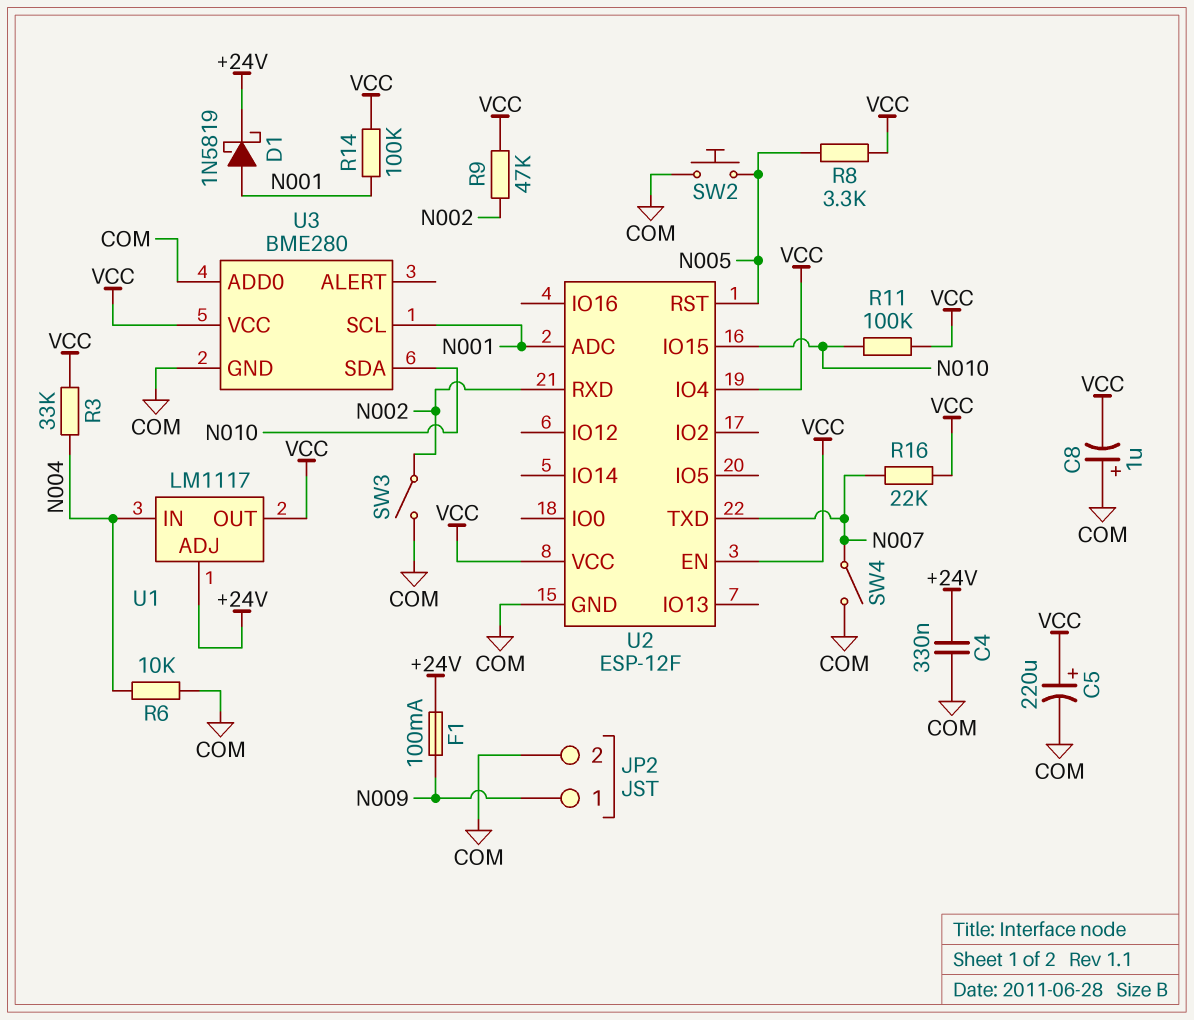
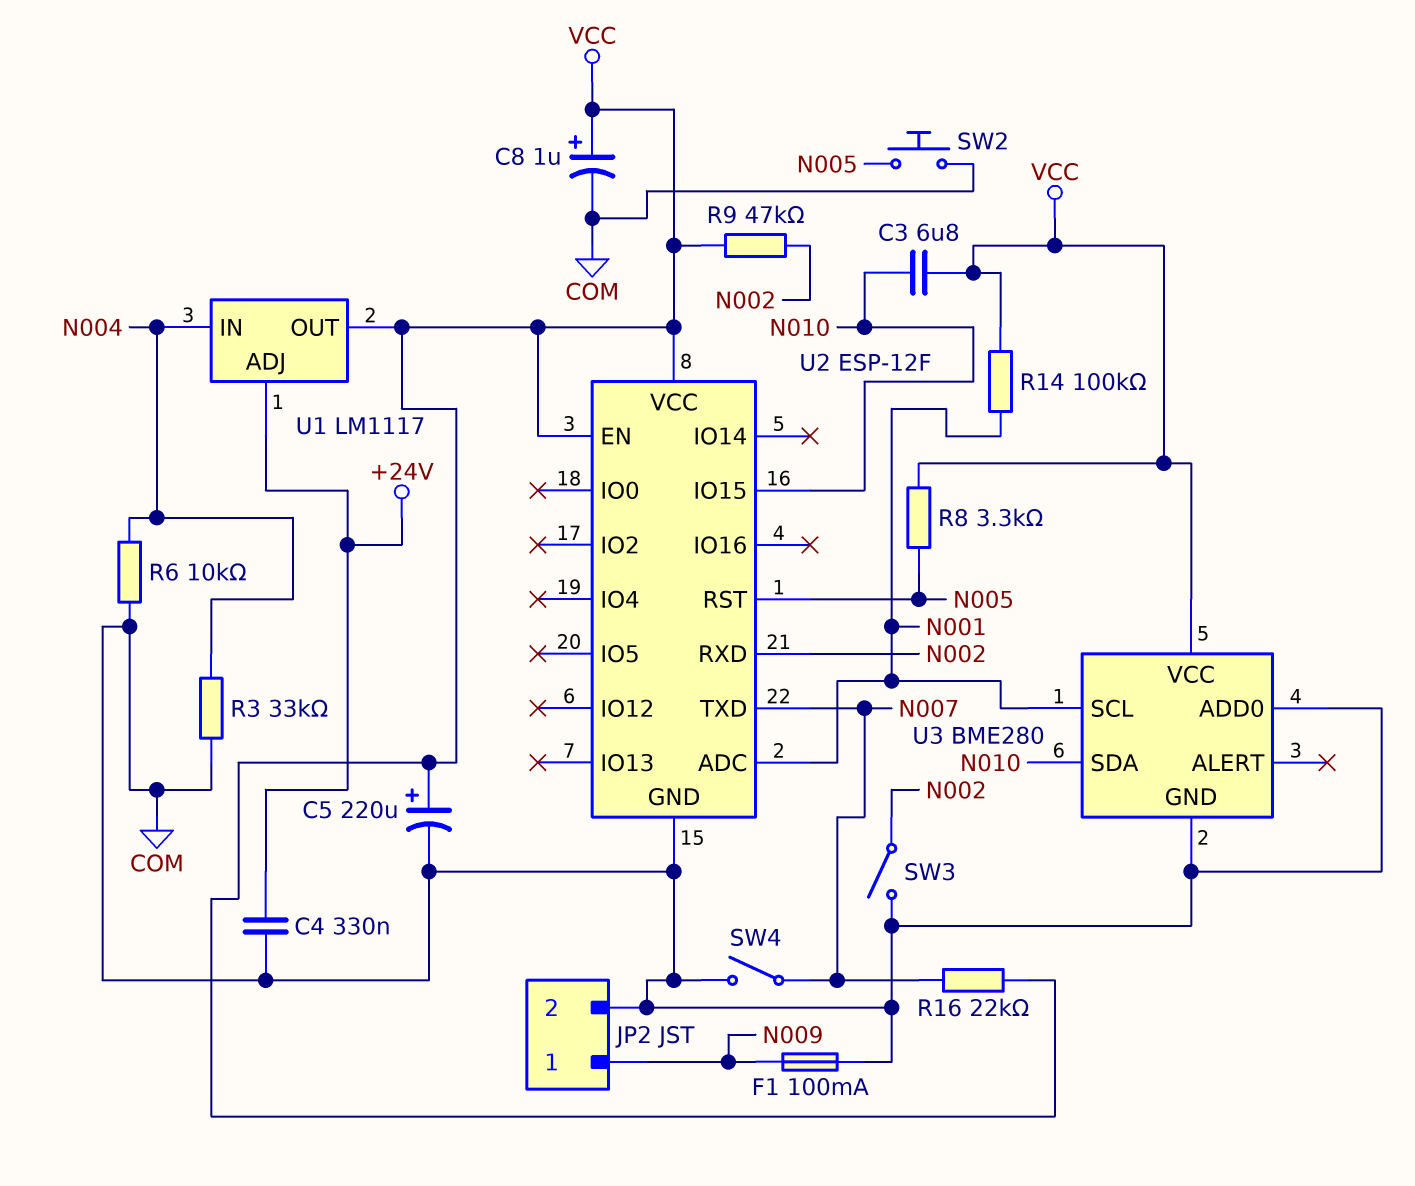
C3: none -> 6.8uF (N010, VCC)
C8: 1uF (plus COM, minus VCC) -> 1uF (plus VCC, minus COM)
D1: schottky 1N5819 (A N001, K +24V) -> none
F1: 100mA (+24V, N009) -> 100mA (COM, N009)
R3: 33k (N004, VCC) -> 33k (COM, N004)
R11: 100k (N010, VCC) -> none
U2 pin IO4: VCC -> none

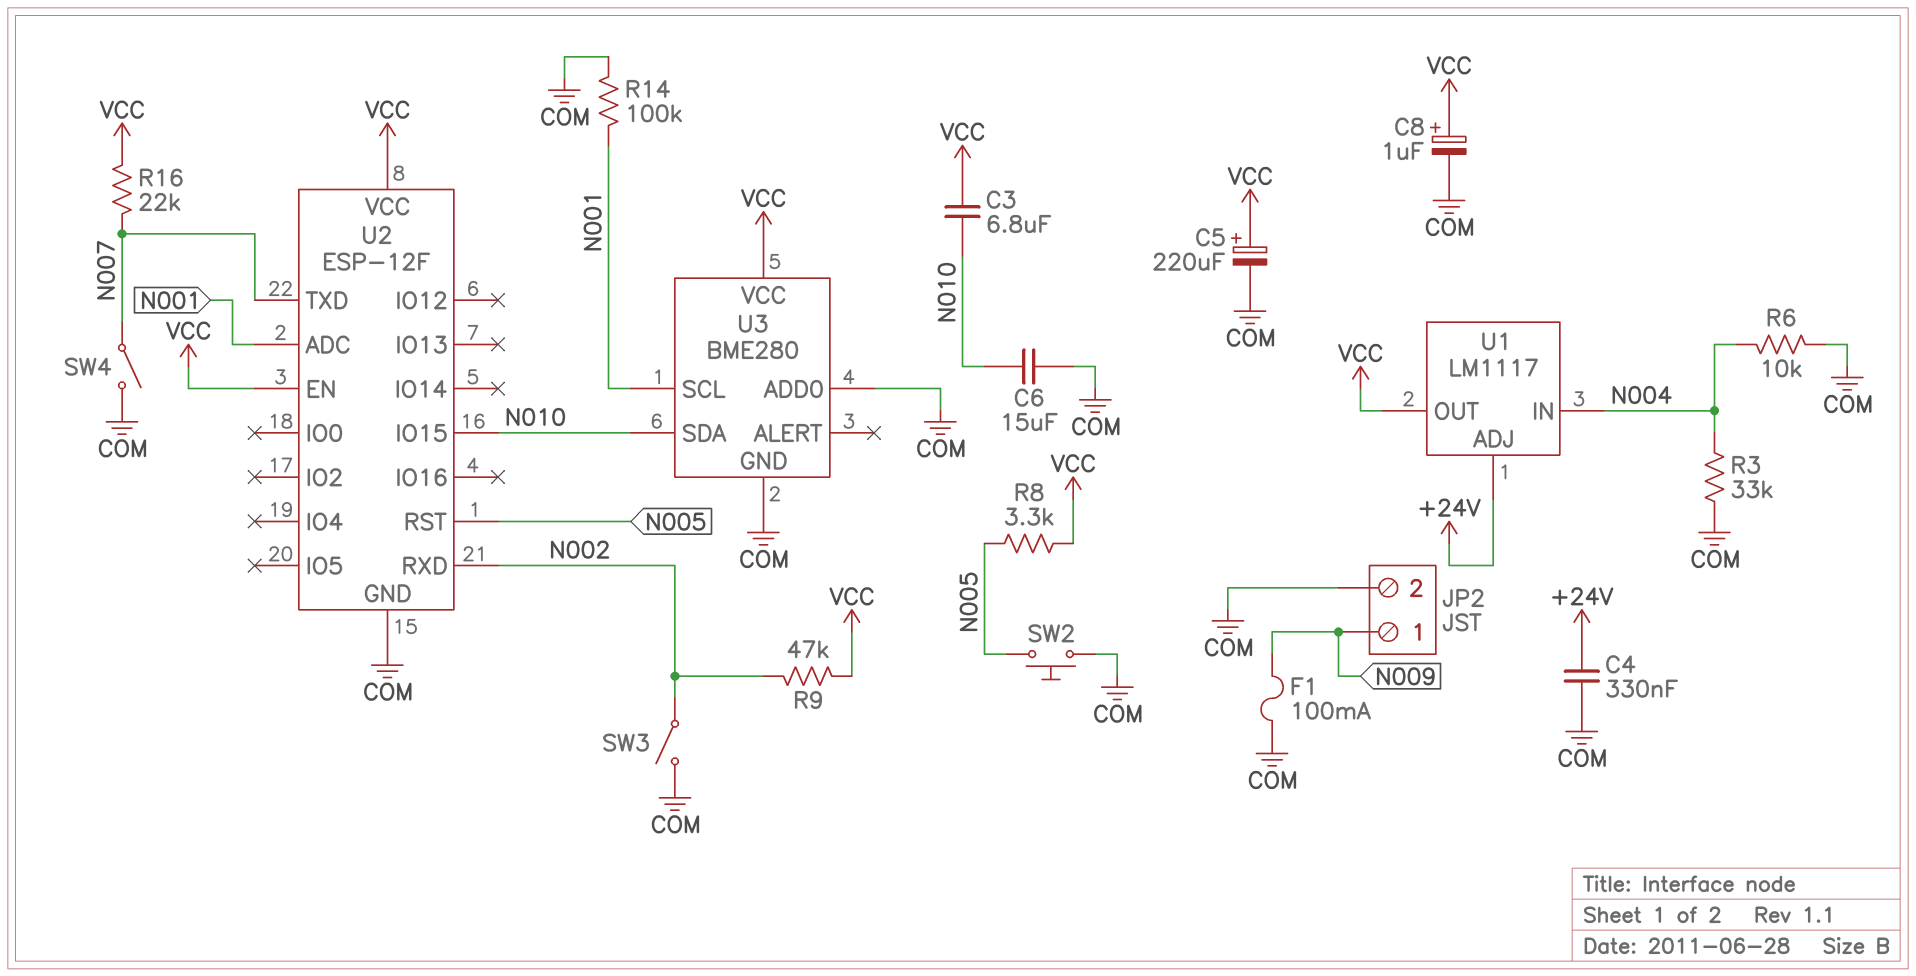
C6: none -> 15uF (COM, N010)
R14: 100k (N001, VCC) -> 100k (COM, N001)

